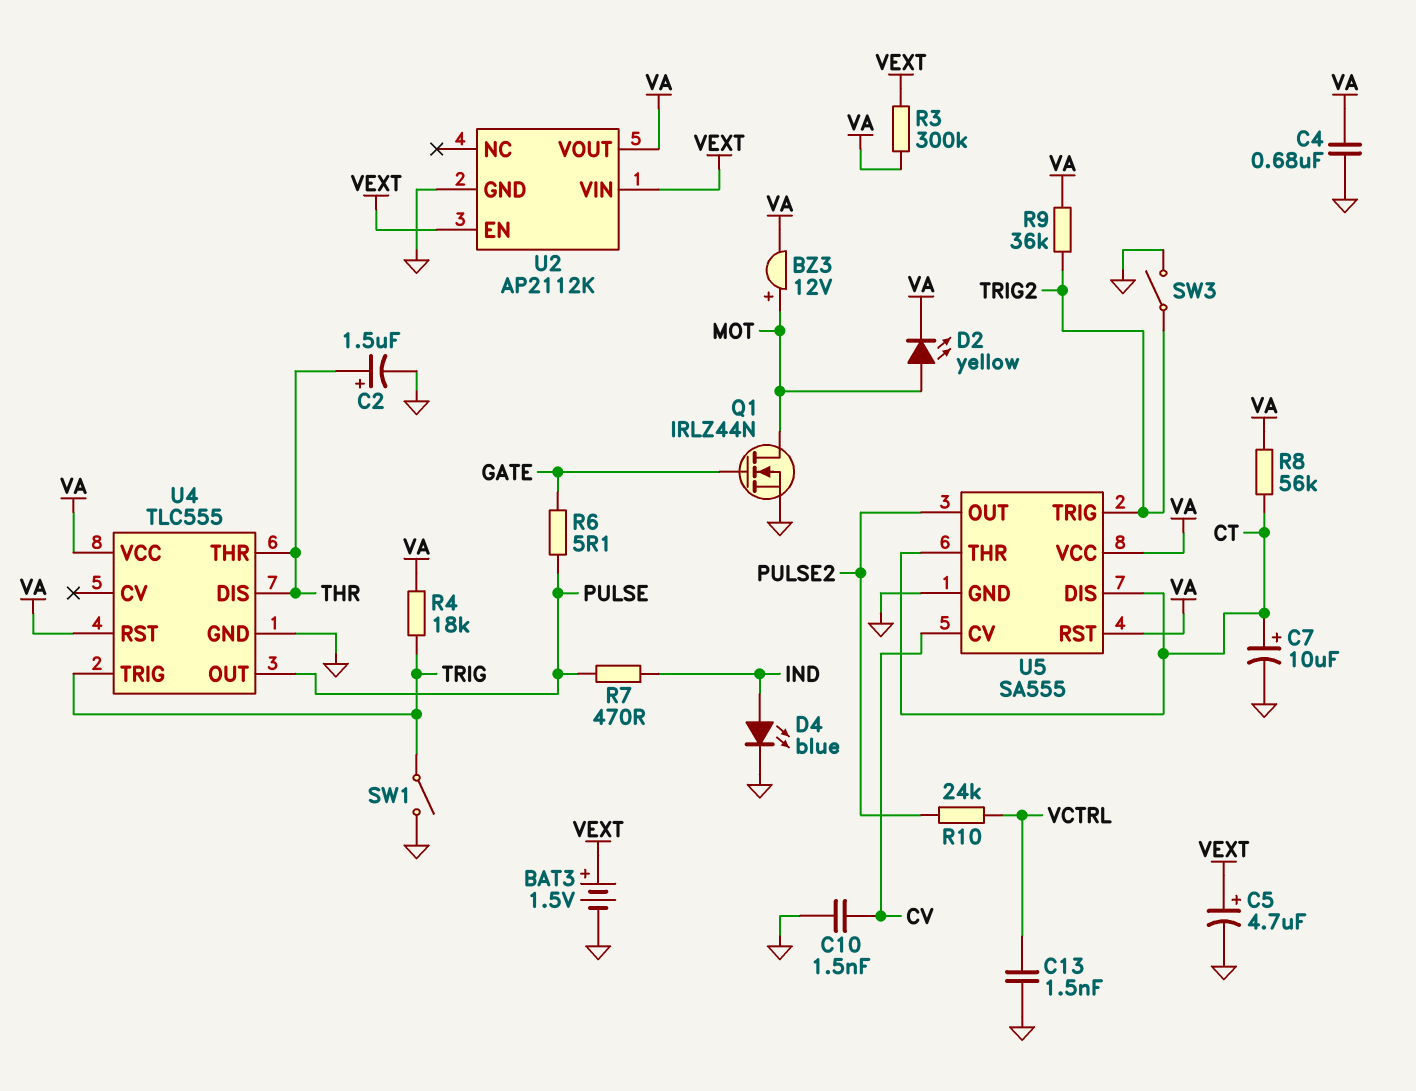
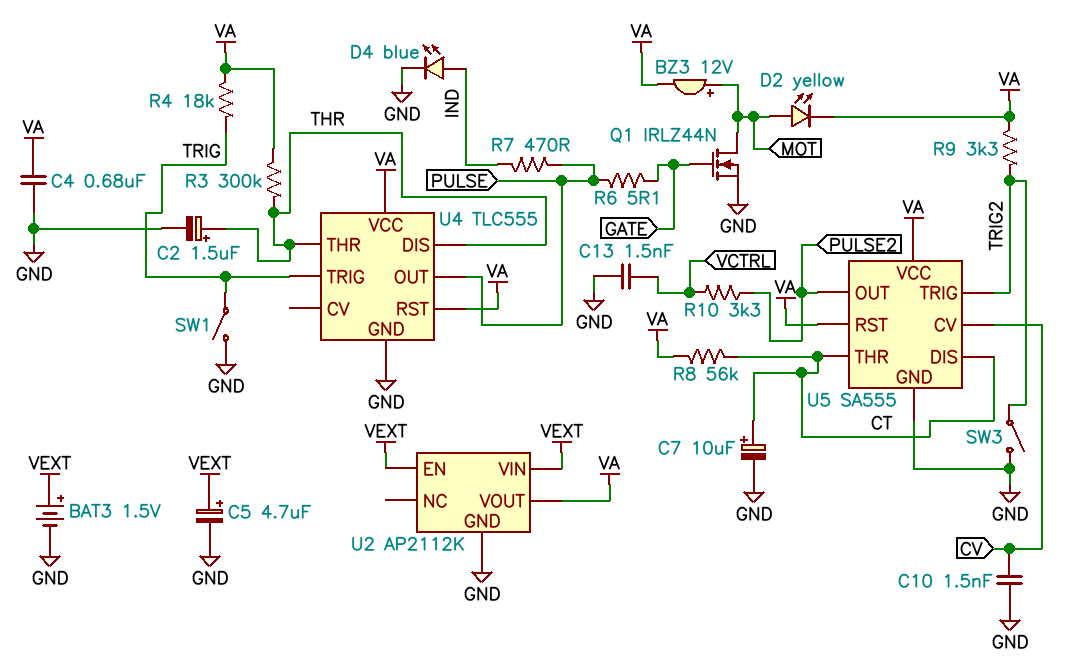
R3: 300k (VA, VEXT) -> 300k (THR, VA)
R9: 36k (TRIG2, VA) -> 3.3k (TRIG2, VA)
R10: 24k (PULSE2, VCTRL) -> 3.3k (PULSE2, VCTRL)

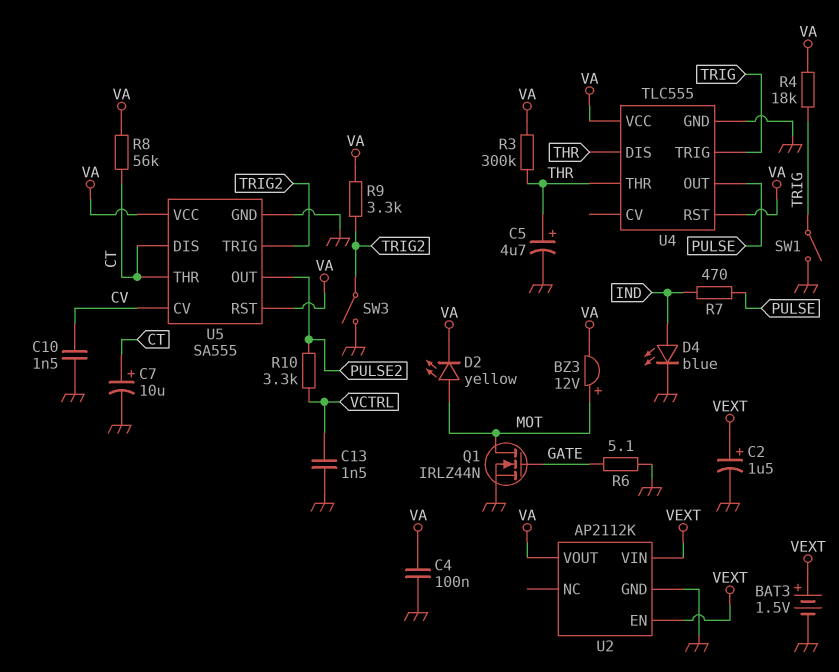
C2: 1.5uF (plus THR, minus GND) -> 1.5uF (plus VEXT, minus GND)
C4: 680nF (GND, VA) -> 100nF (GND, VA)
C5: 4.7uF (plus VEXT, minus GND) -> 4.7uF (plus THR, minus GND)
R6: 5.1 (GATE, PULSE) -> 5.1 (GATE, GND)

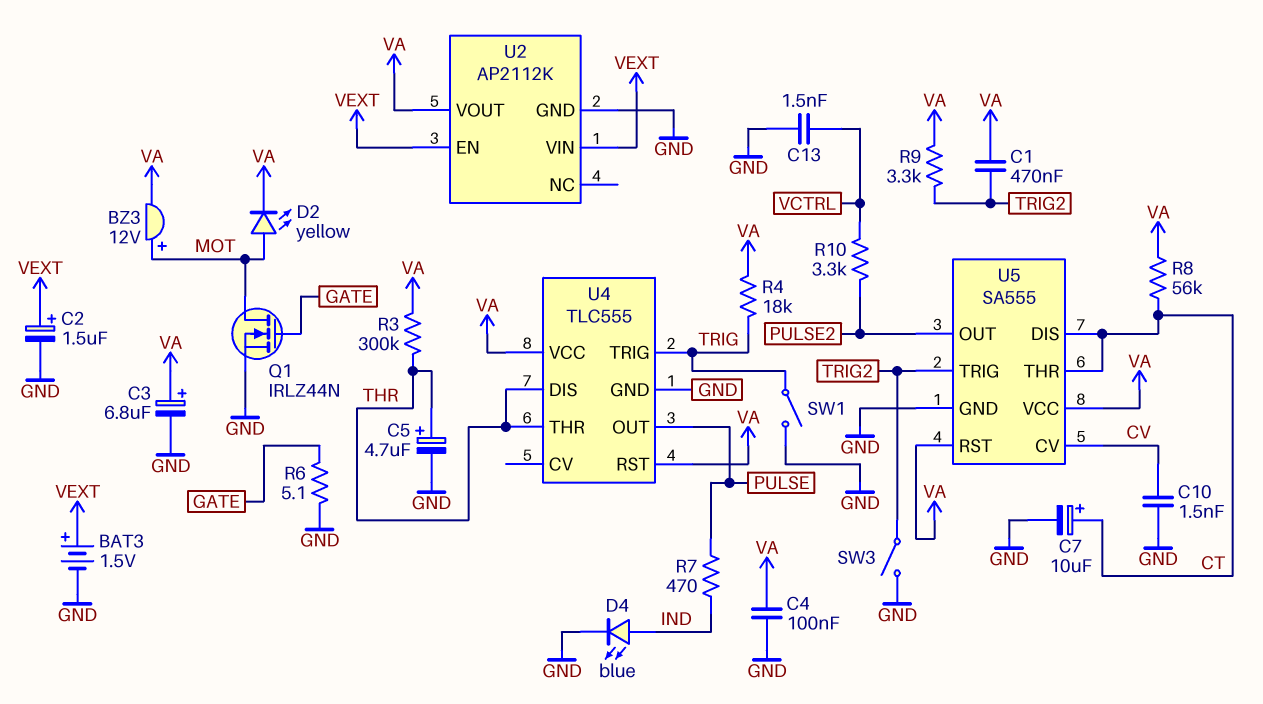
C1: none -> 470nF (TRIG2, VA)
C3: none -> 6.8uF (plus VA, minus GND)

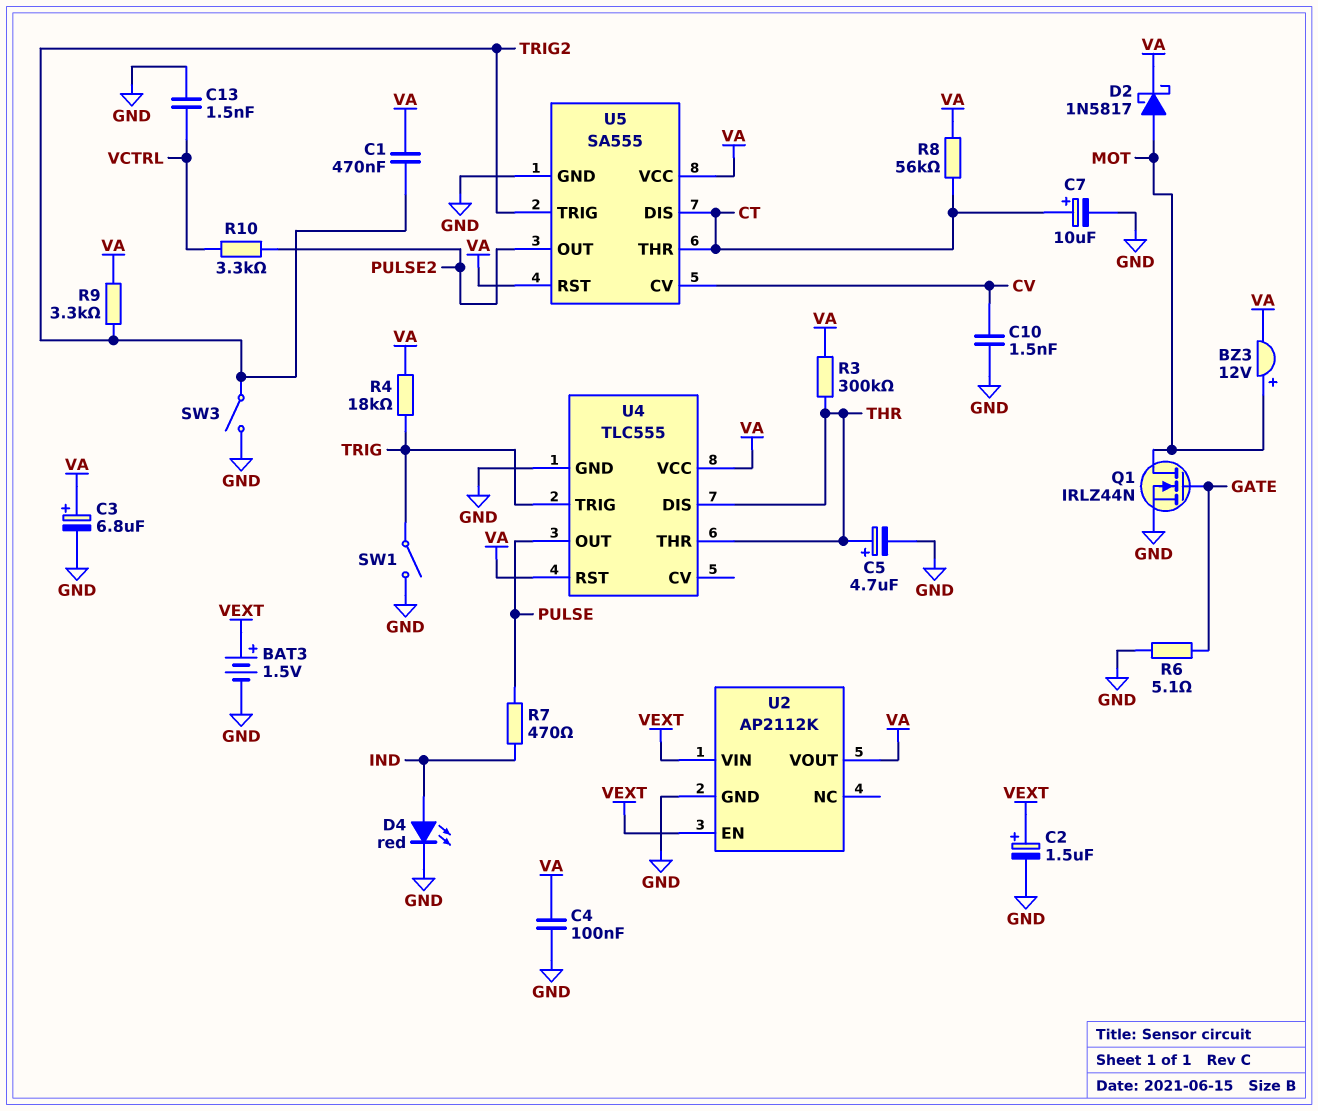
D2: LED yellow (A MOT, K VA) -> schottky 1N5817 (A MOT, K VA)
D4: LED blue (A IND, K GND) -> LED red (A IND, K GND)

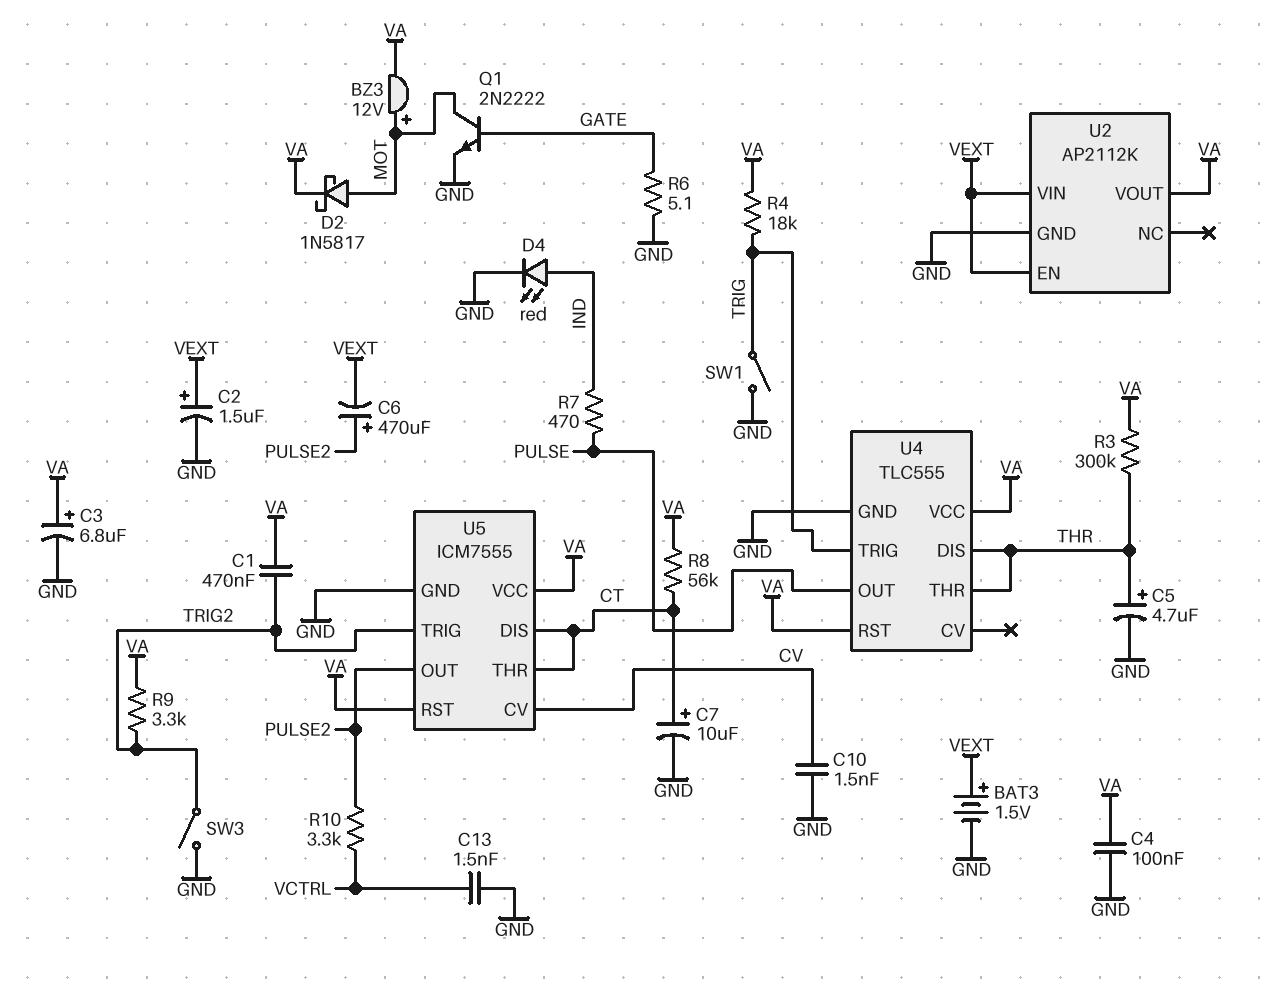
C6: none -> 470uF (plus PULSE2, minus VEXT)
Q1: NMOS IRLZ44N (G GATE, D MOT, S GND) -> NPN 2N2222 (B GATE, C MOT, E GND)
U5: SA555 -> ICM7555

